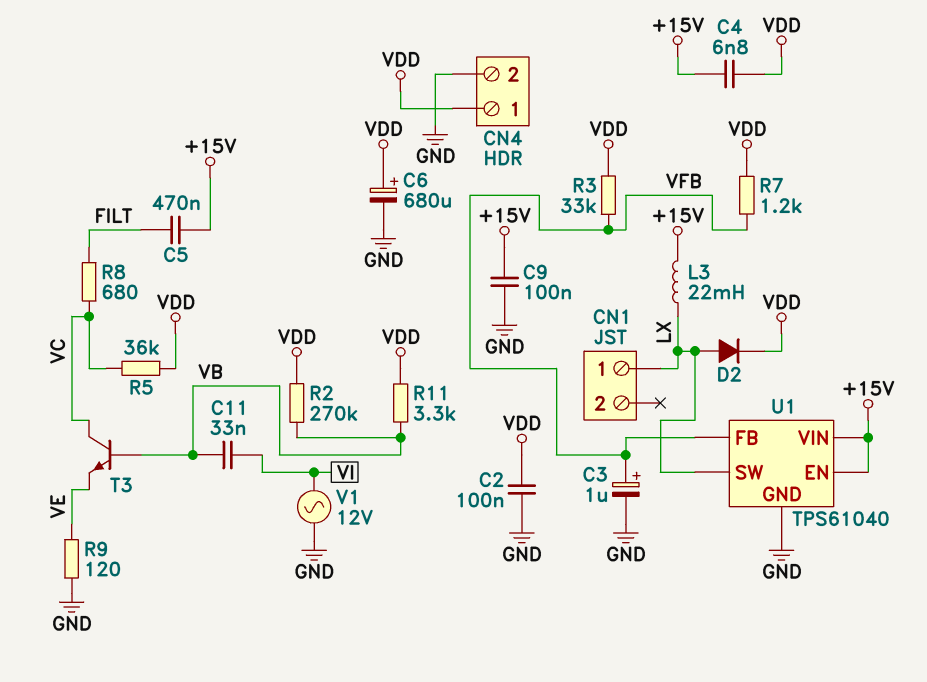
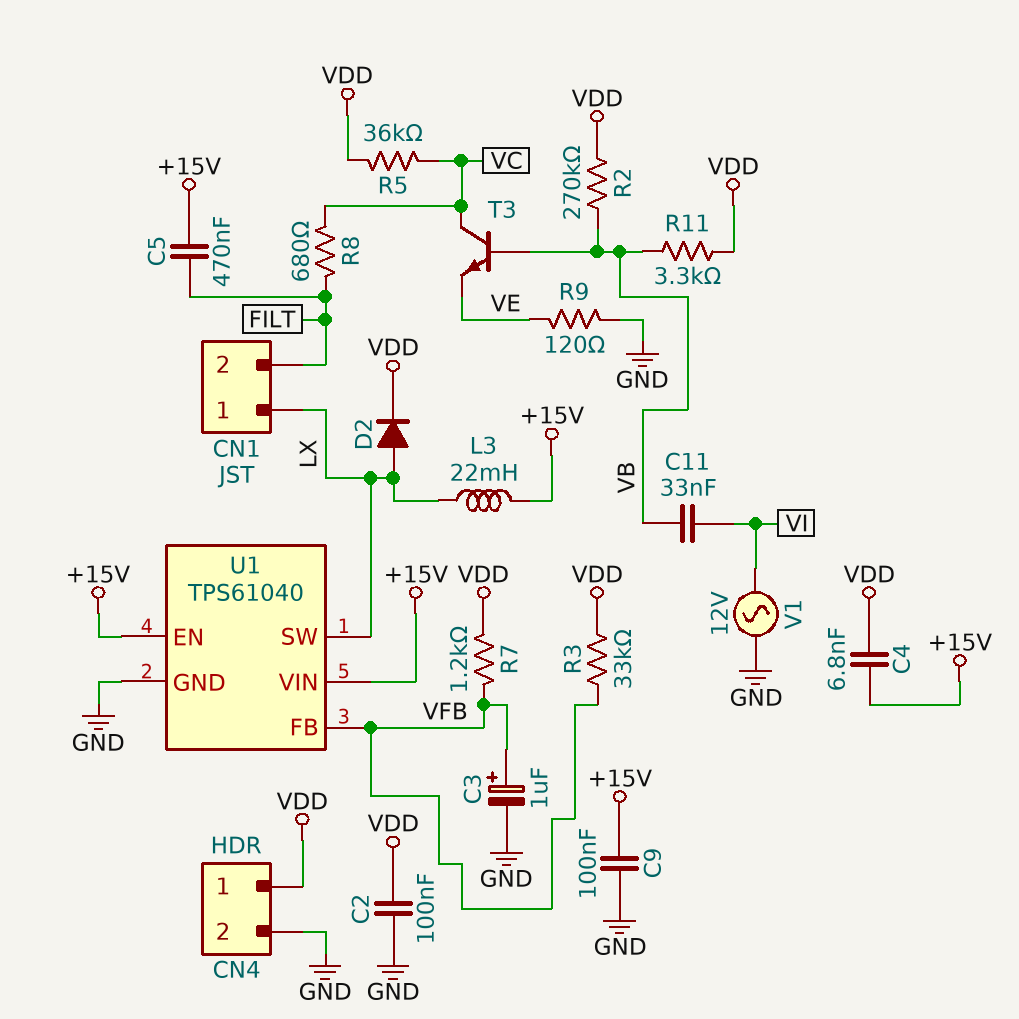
C6: 680uF (plus VDD, minus GND) -> none
CN1 pin 2: none -> FILT

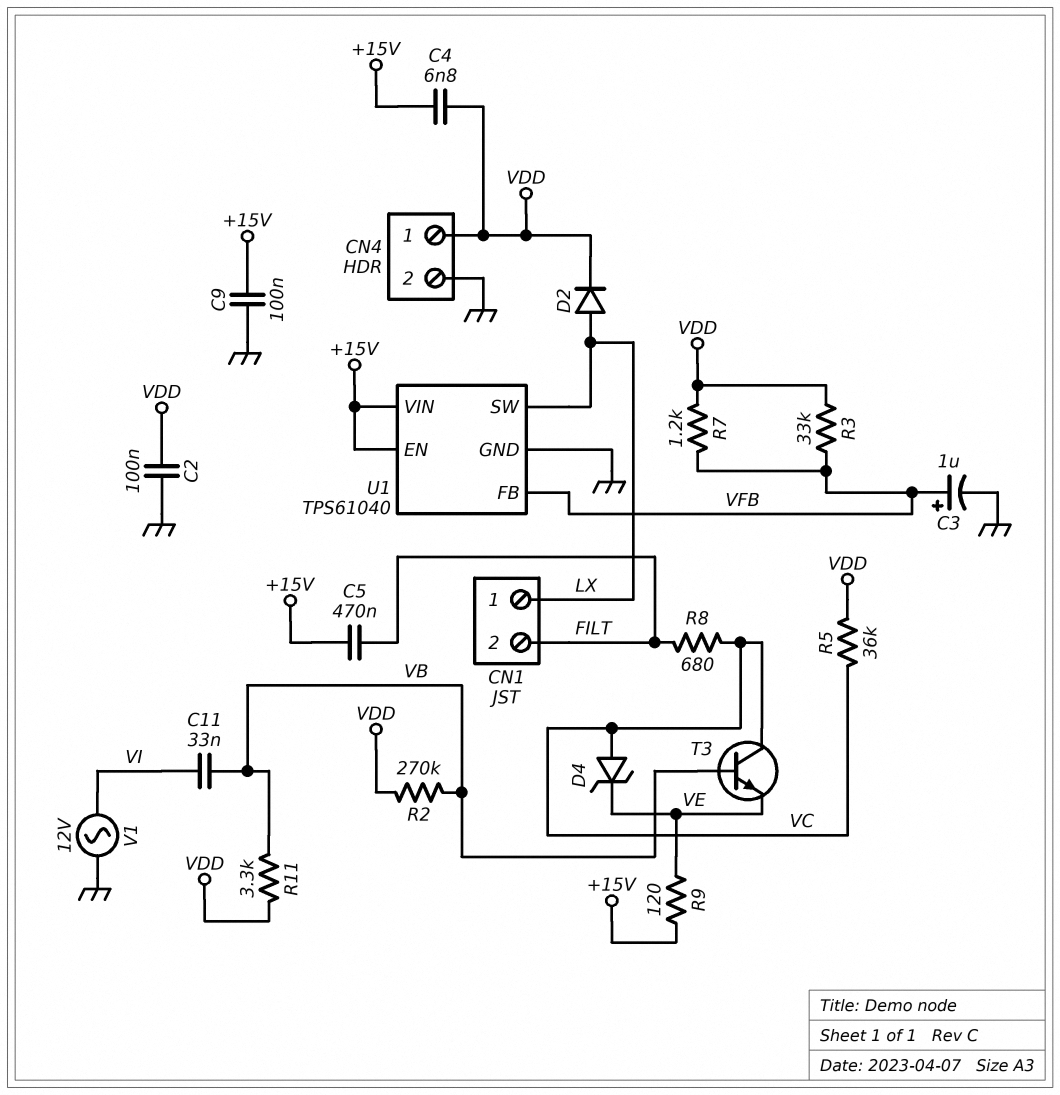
D4: none -> zener (A VC, K VE)
L3: 22mH (+15V, LX) -> none
R9: 120 (GND, VE) -> 120 (+15V, VE)

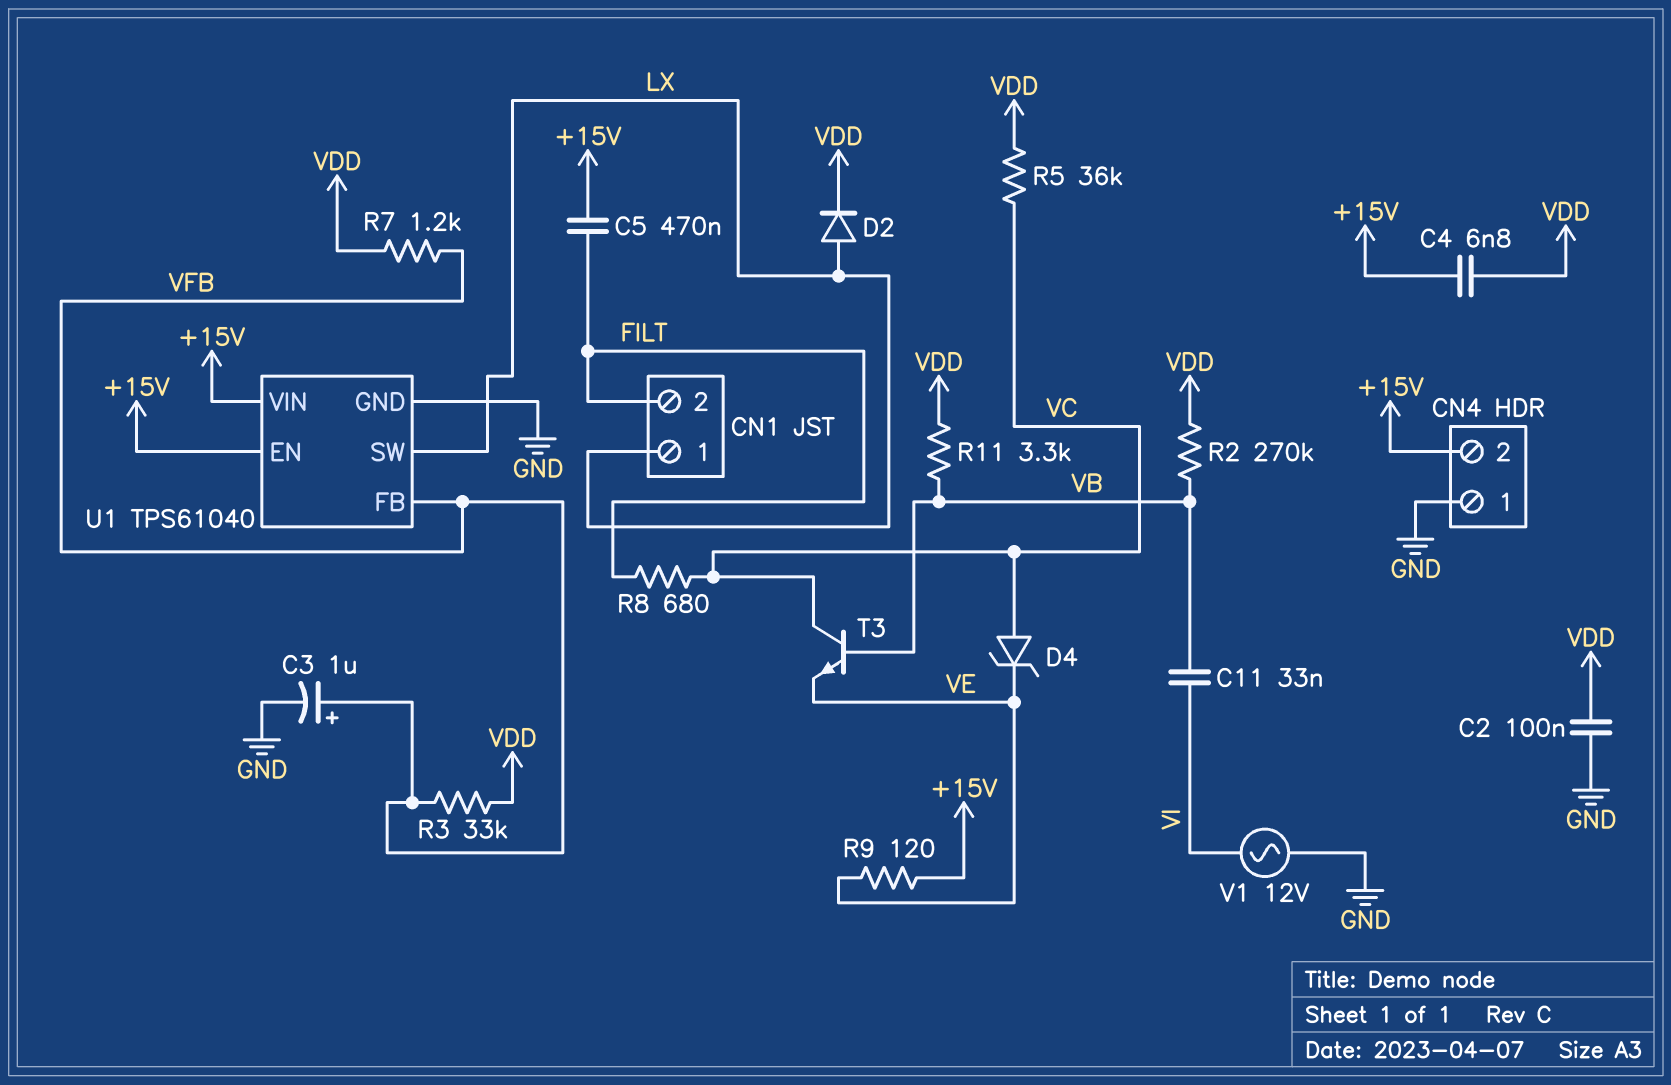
C9: 100nF (+15V, GND) -> none
CN4 pin 1: VDD -> GND
CN4 pin 2: GND -> +15V

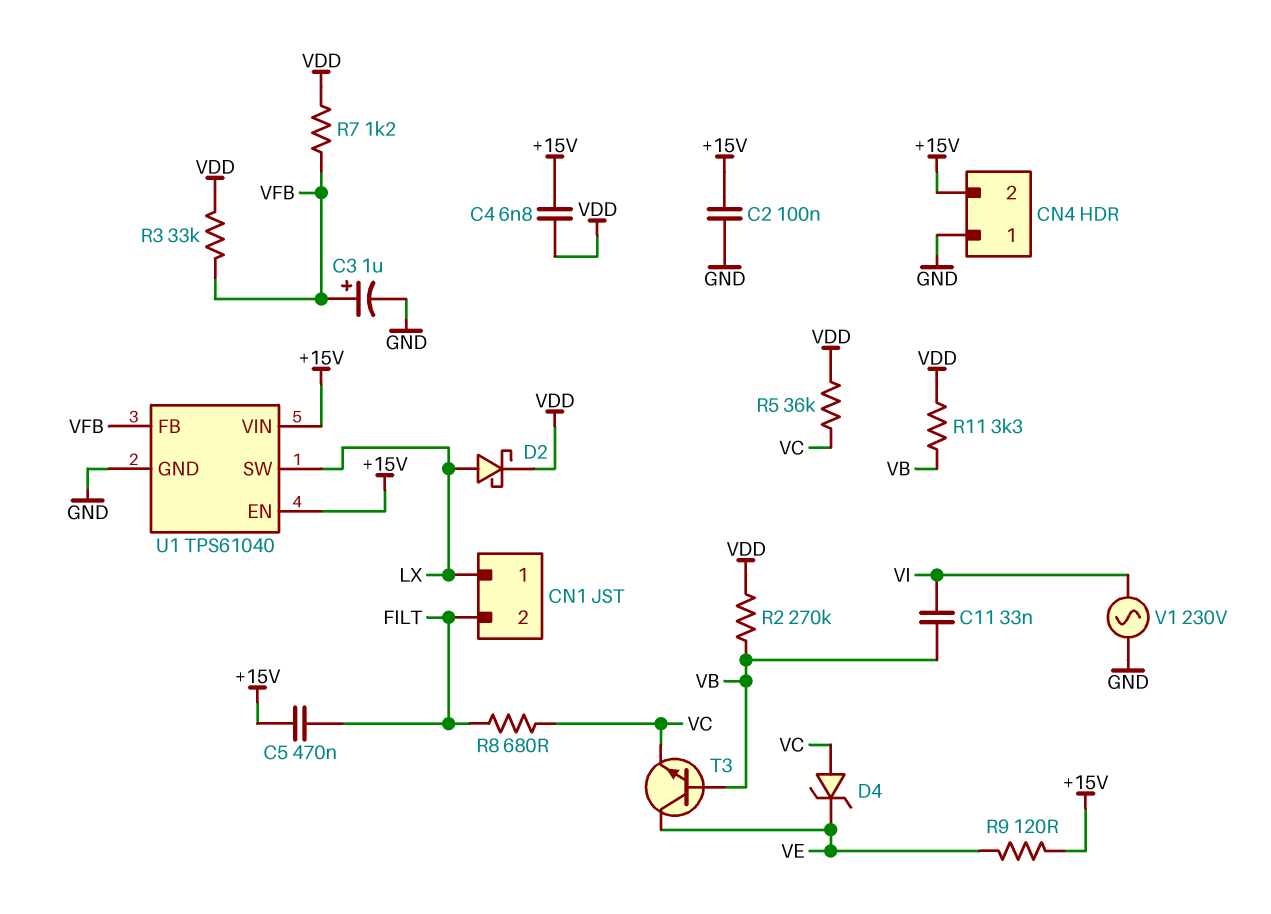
C2: 100nF (GND, VDD) -> 100nF (+15V, GND)
D2: diode (A LX, K VDD) -> schottky (A LX, K VDD)
T3: NPN (B VB, C VC, E VE) -> NPN (B VB, C VE, E VC)
V1: AC 12V (GND, VI) -> AC 230V (GND, VI)

